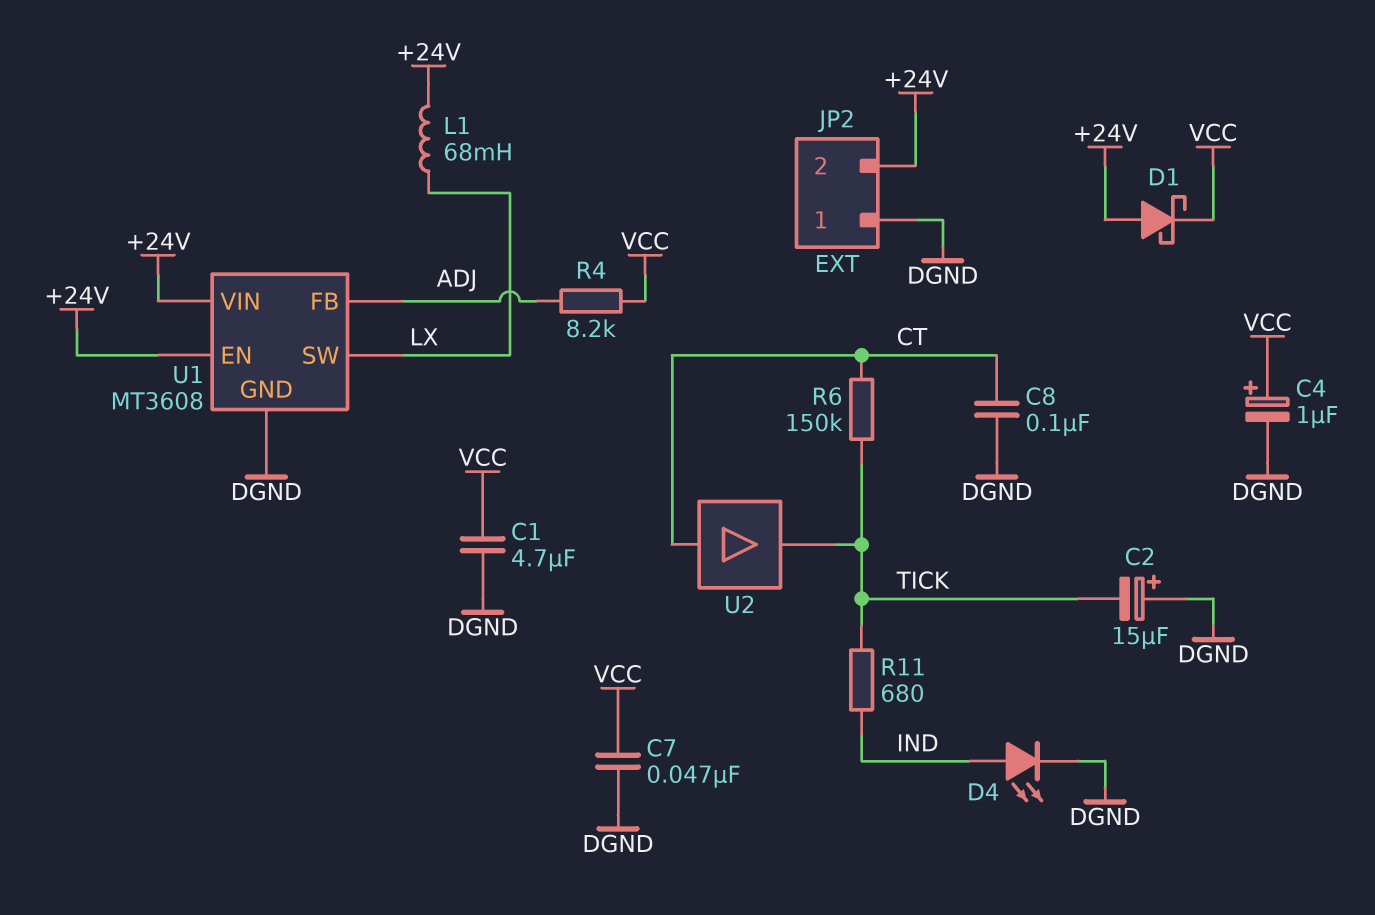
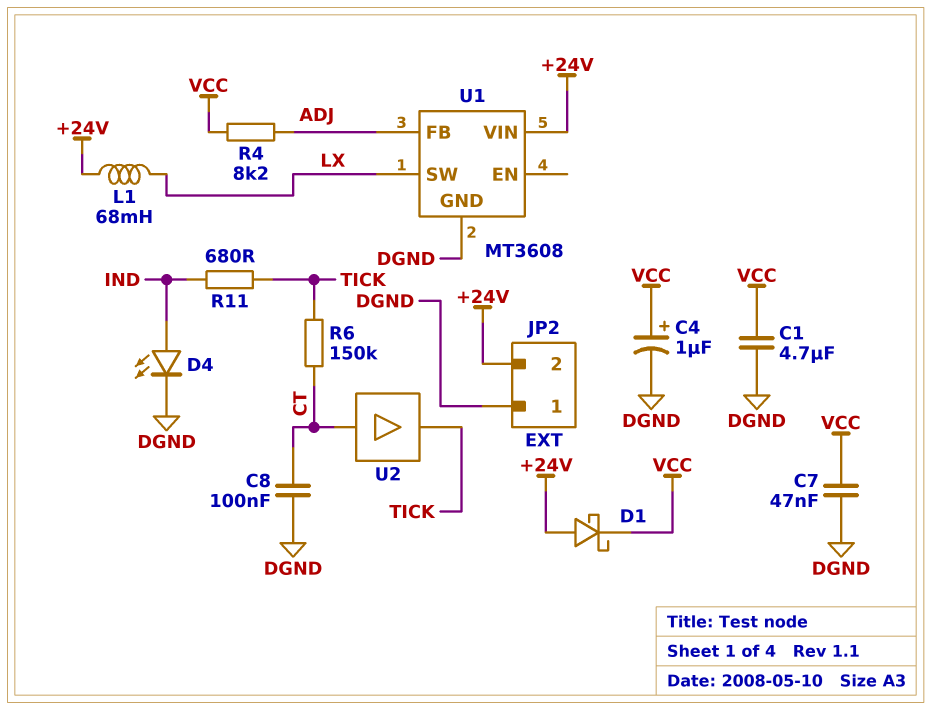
C2: 15uF (plus DGND, minus TICK) -> none
U1 pin EN: +24V -> none

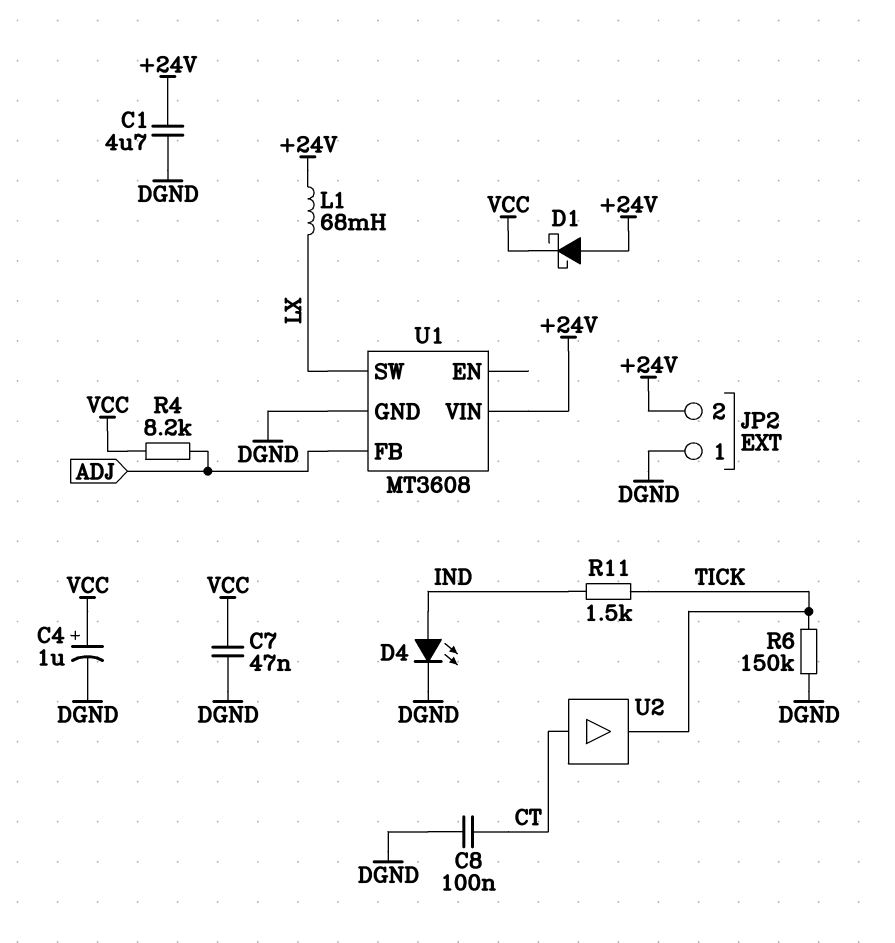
C1: 4.7uF (DGND, VCC) -> 4.7uF (+24V, DGND)
R6: 150k (CT, TICK) -> 150k (DGND, TICK)
R11: 680 (IND, TICK) -> 1.5k (IND, TICK)

